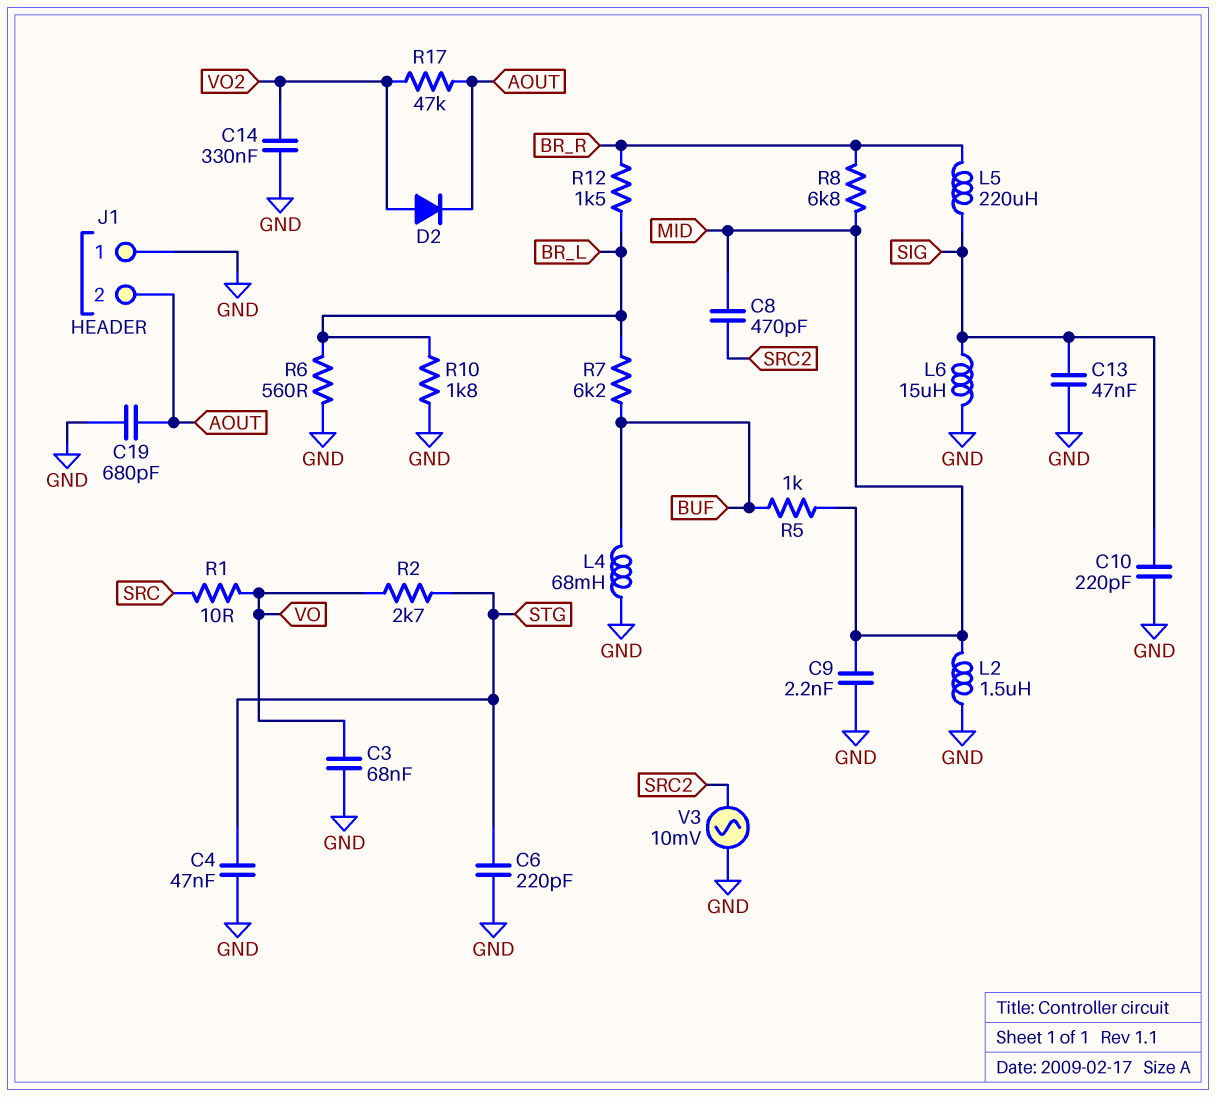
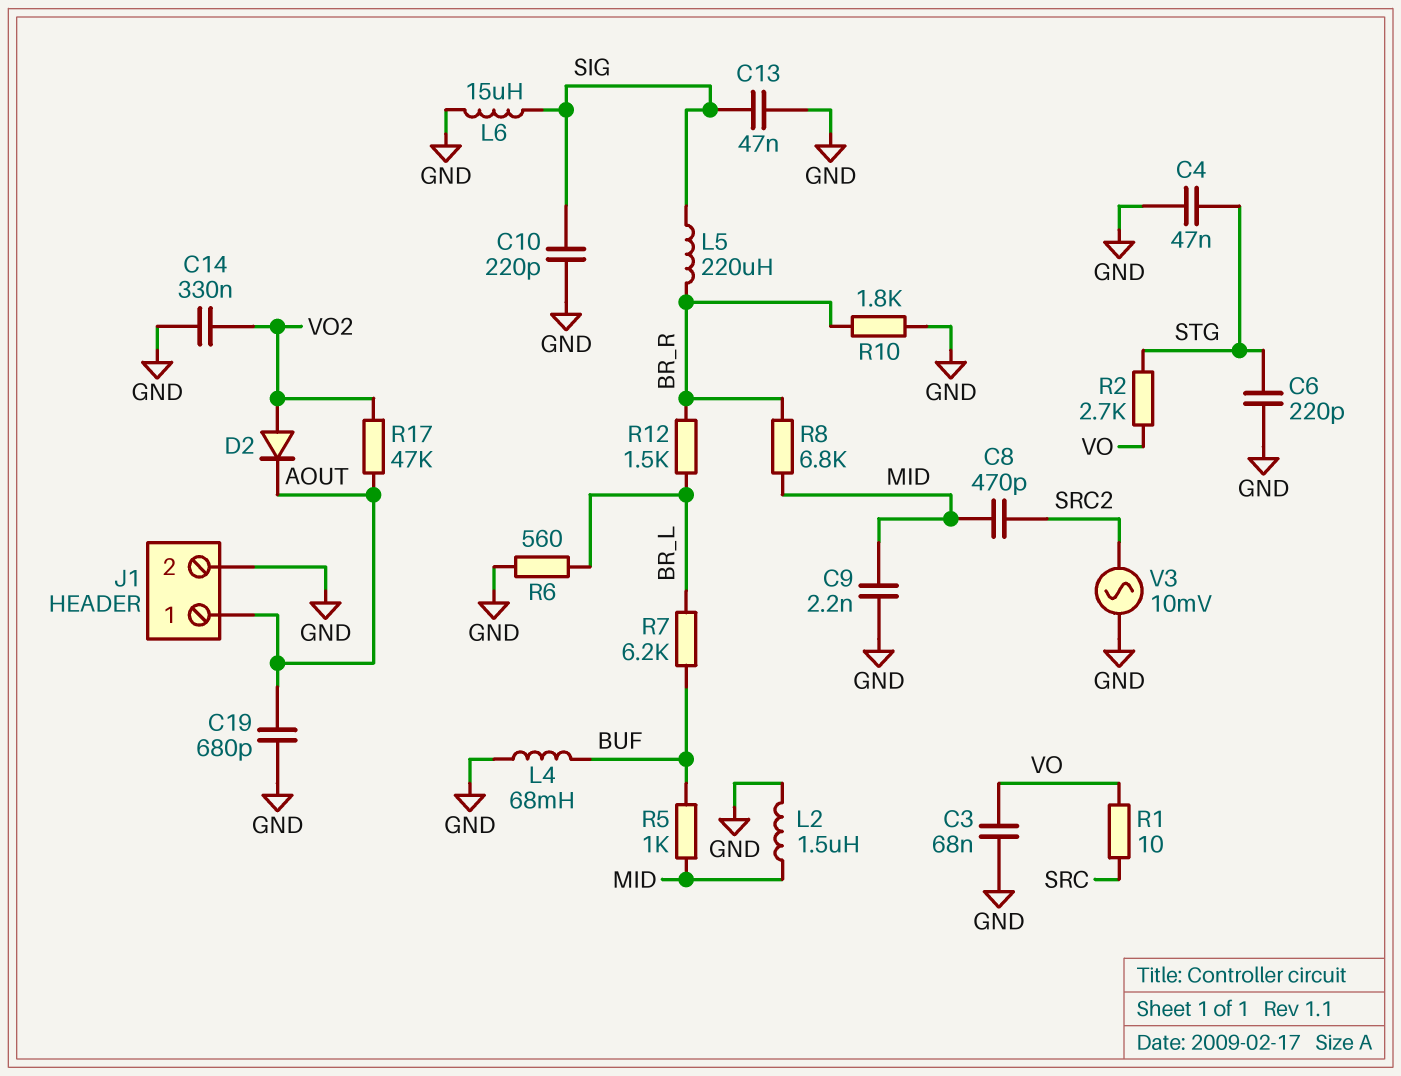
J1 pin 1: GND -> AOUT
J1 pin 2: AOUT -> GND
R10: 1.8k (BR_L, GND) -> 1.8k (BR_R, GND)

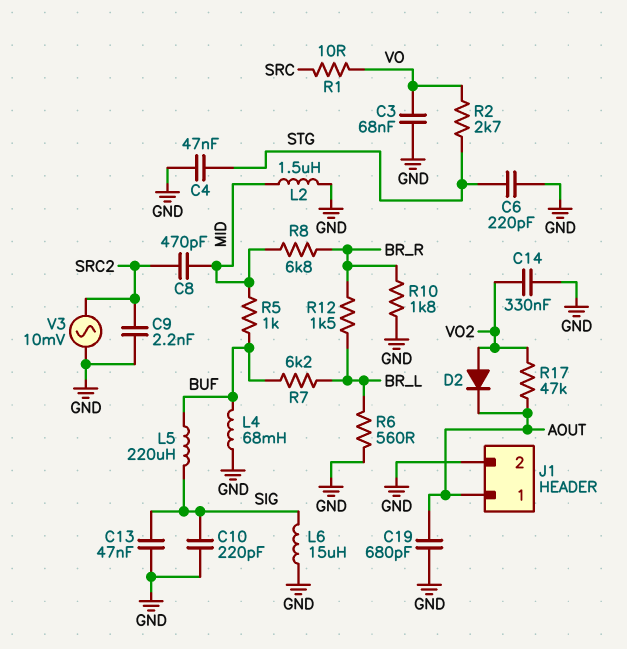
C9: 2.2nF (GND, MID) -> 2.2nF (GND, SRC2)
L5: 220uH (BR_R, SIG) -> 220uH (BUF, SIG)

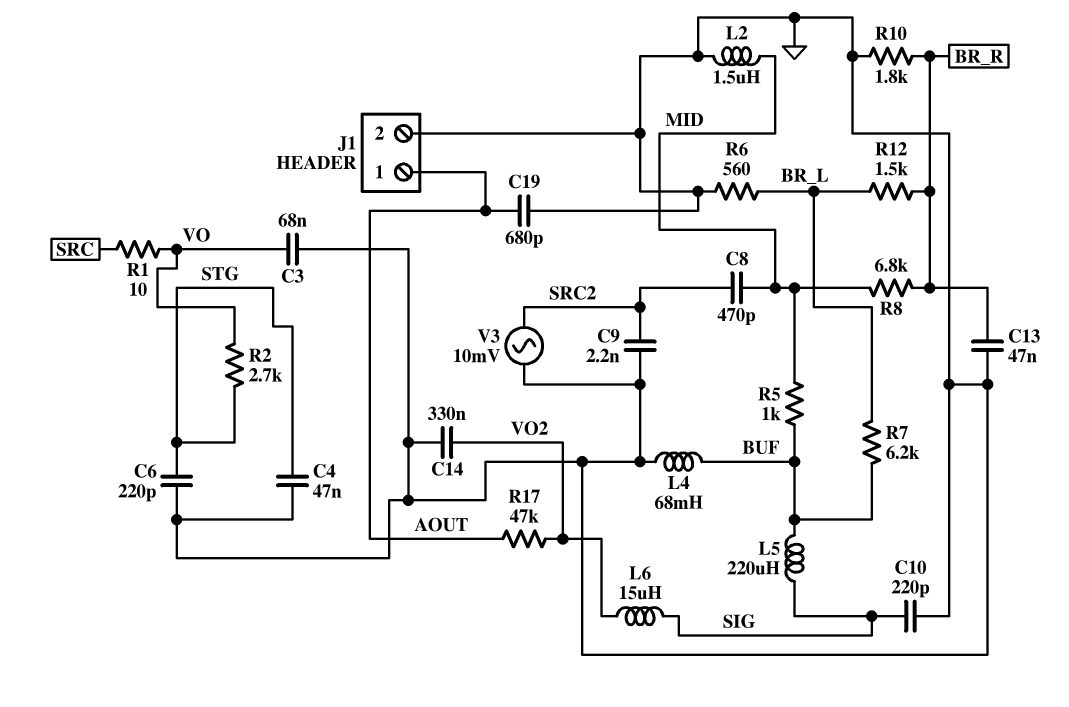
C13: 47nF (GND, SIG) -> 47nF (BR_R, GND)
D2: diode (A VO2, K AOUT) -> none
L6: 15uH (GND, SIG) -> 15uH (SIG, VO2)

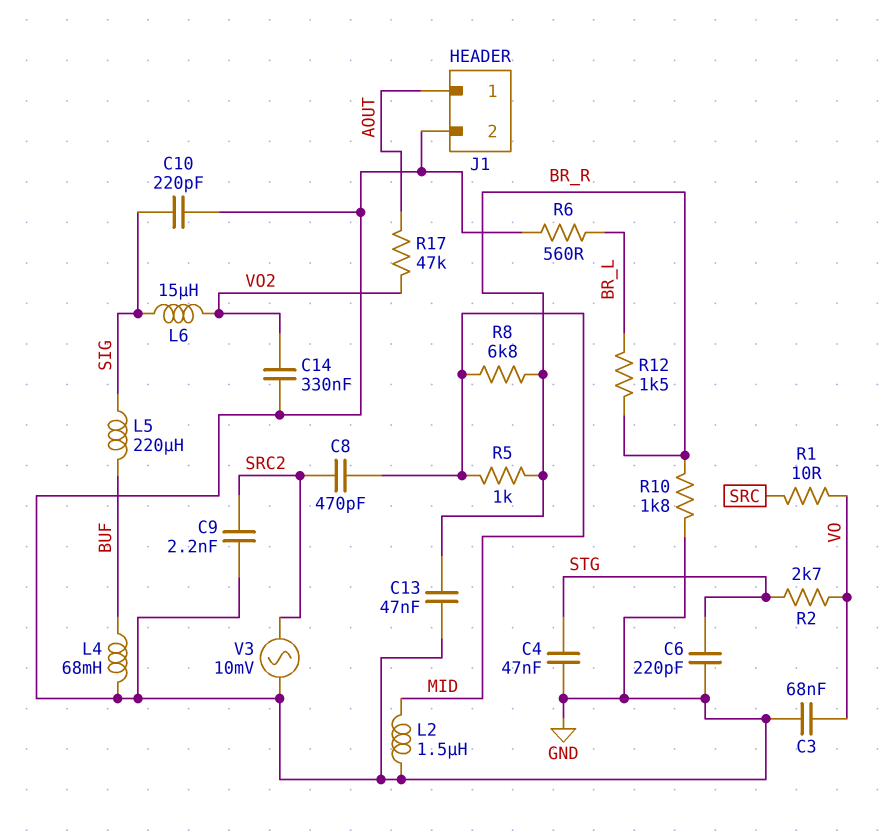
C19: 680pF (AOUT, GND) -> none
R5: 1k (BUF, MID) -> 1k (BR_R, MID)
R7: 6.2k (BR_L, BUF) -> none

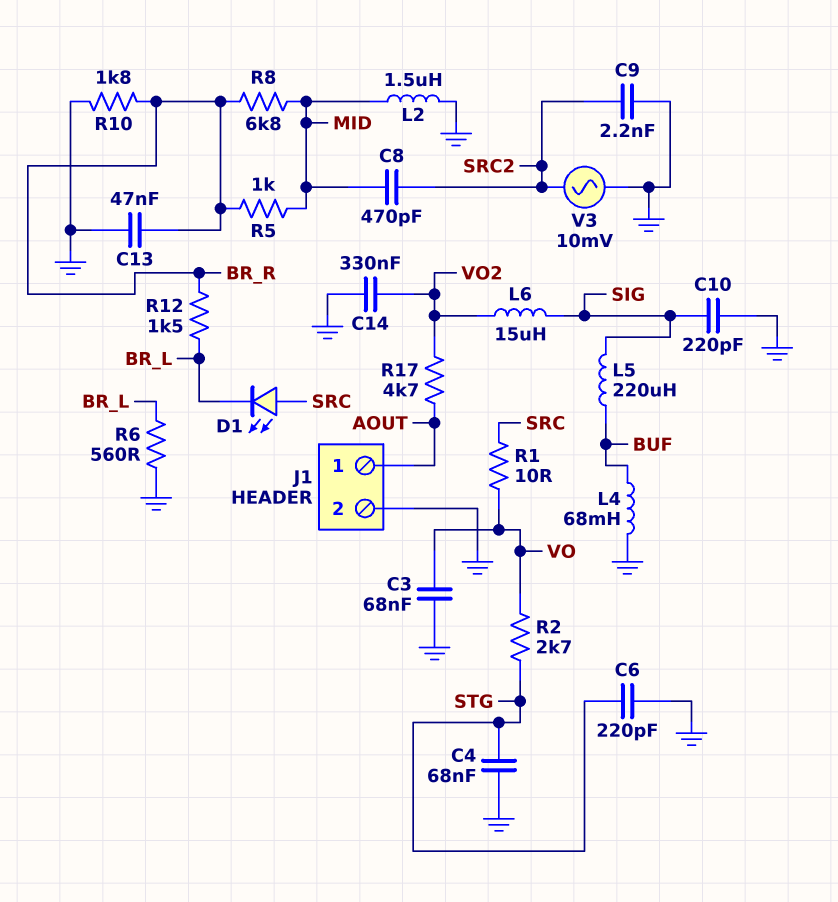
C4: 47nF (GND, STG) -> 68nF (GND, STG)
D1: none -> LED (A SRC, K BR_L)
R17: 47k (AOUT, VO2) -> 4.7k (AOUT, VO2)

